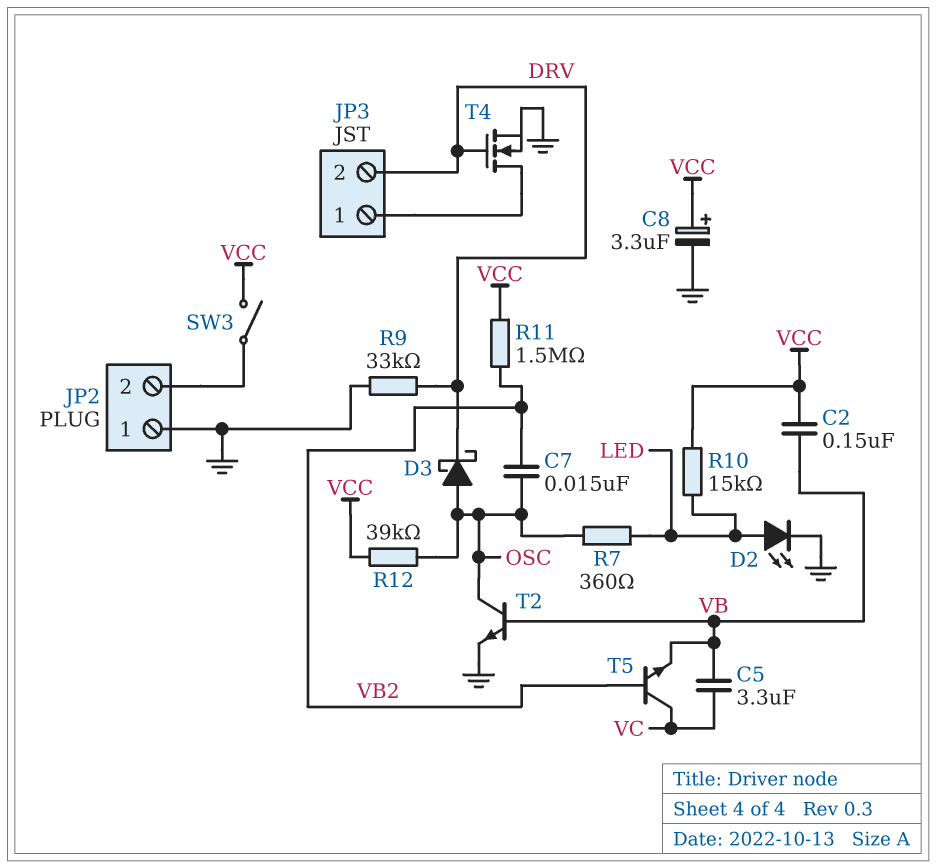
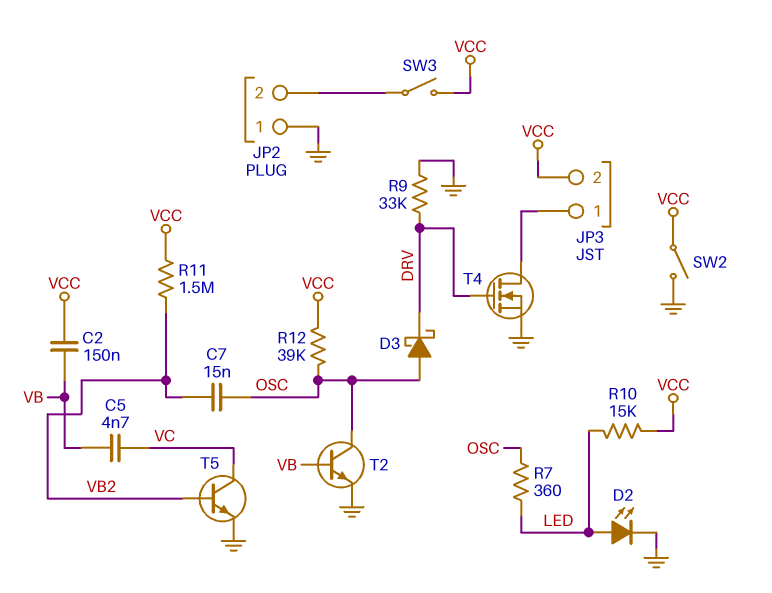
C5: 3.3uF (VB, VC) -> 4.7nF (VB, VC)
C8: 3.3uF (plus VCC, minus GND) -> none
JP3 pin 2: DRV -> VCC
SW2: none -> switch (GND, VCC)
T5: NPN (B VB2, C VC, E VB) -> NPN (B VB2, C VC, E GND)

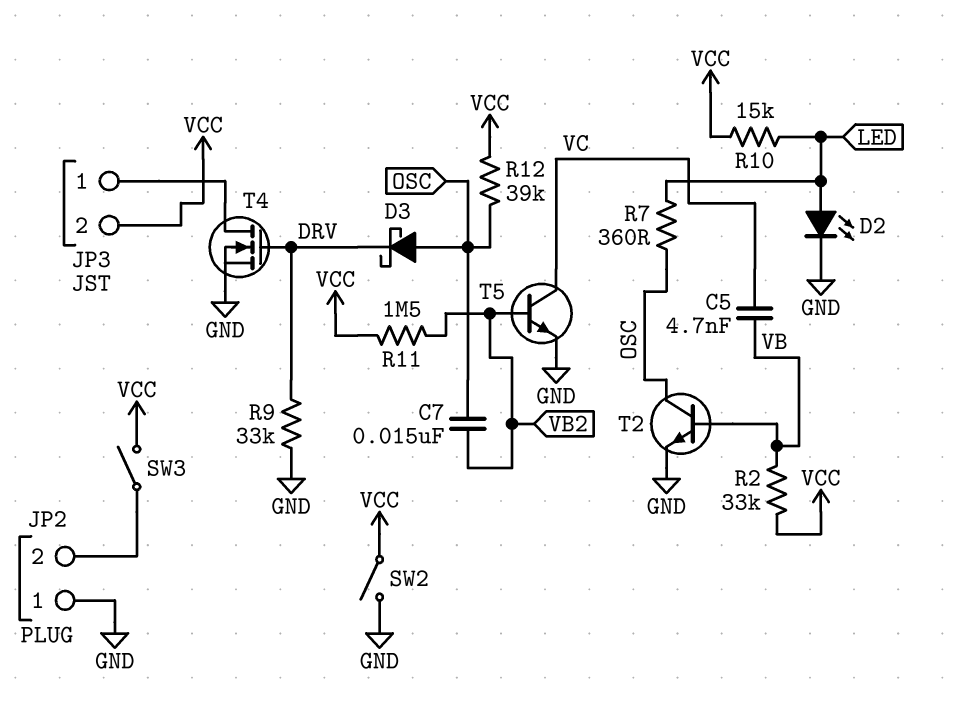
C2: 150nF (VB, VCC) -> none
R2: none -> 33k (VB, VCC)

